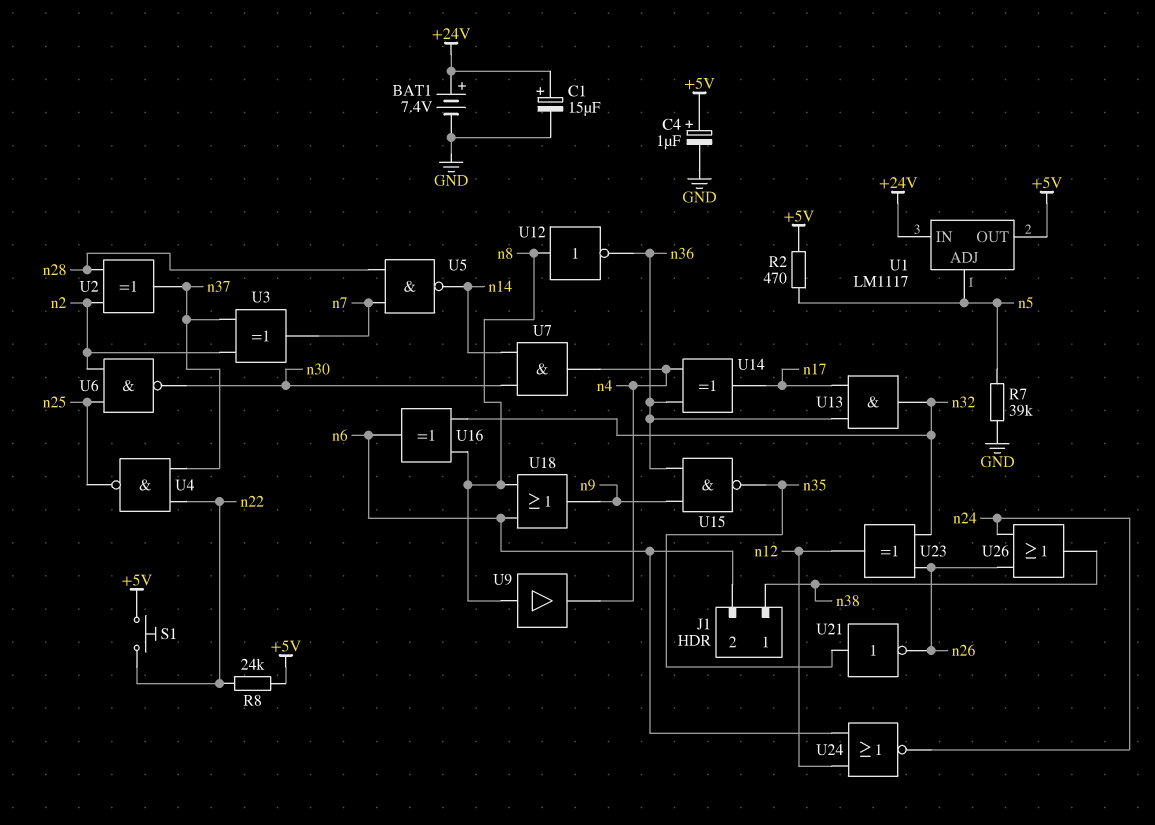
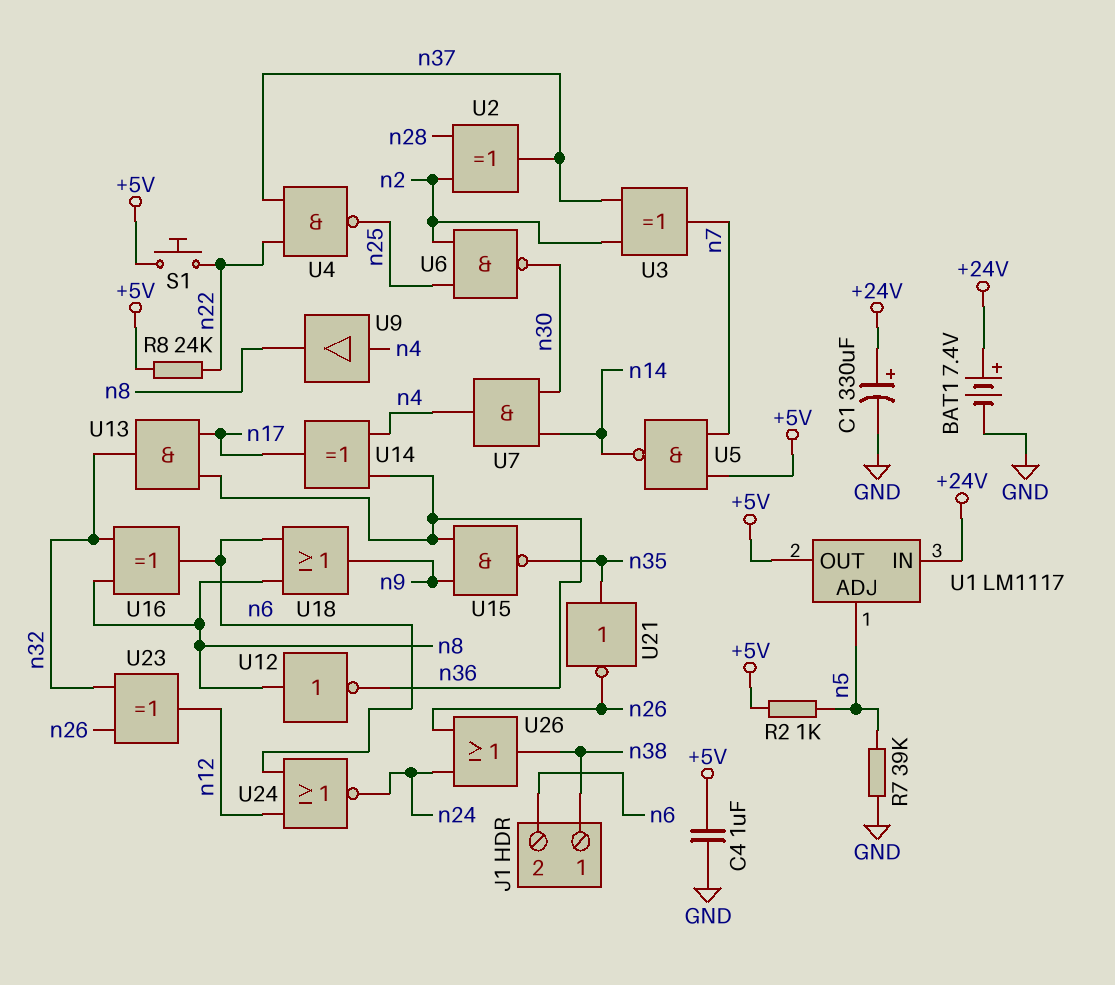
C1: 15uF (plus +24V, minus GND) -> 330uF (plus +24V, minus GND)
C4: 1uF (plus +5V, minus GND) -> 1uF (+5V, GND)
R2: 470 (+5V, n5) -> 1k (+5V, n5)
U5: NAND (in n7, in n28, out n14) -> NAND (in +5V, in n7, out n14)
U9: buffer (in n8, out n4) -> buffer (in n4, out n8)

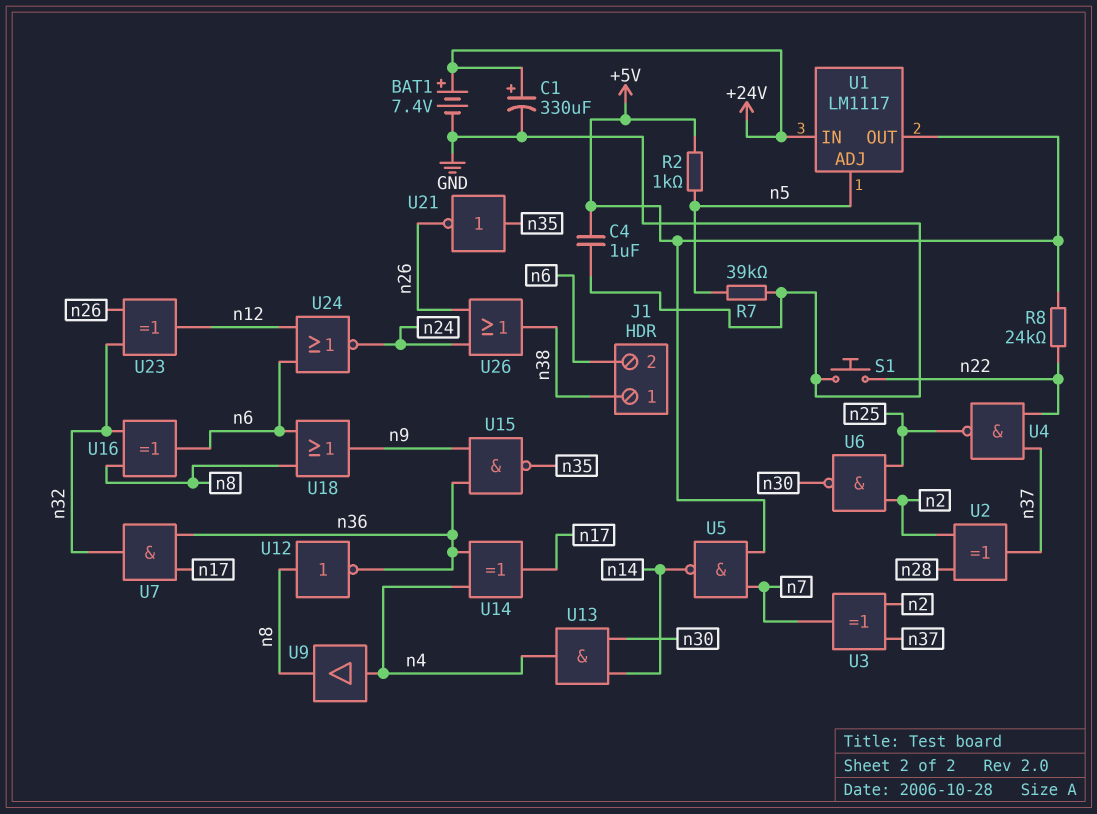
S1: button (+5V, n22) -> button (GND, n22)
U7: AND (in n14, in n30, out n4) -> AND (in n17, in n36, out n32)
U13: AND (in n17, in n36, out n32) -> AND (in n14, in n30, out n4)

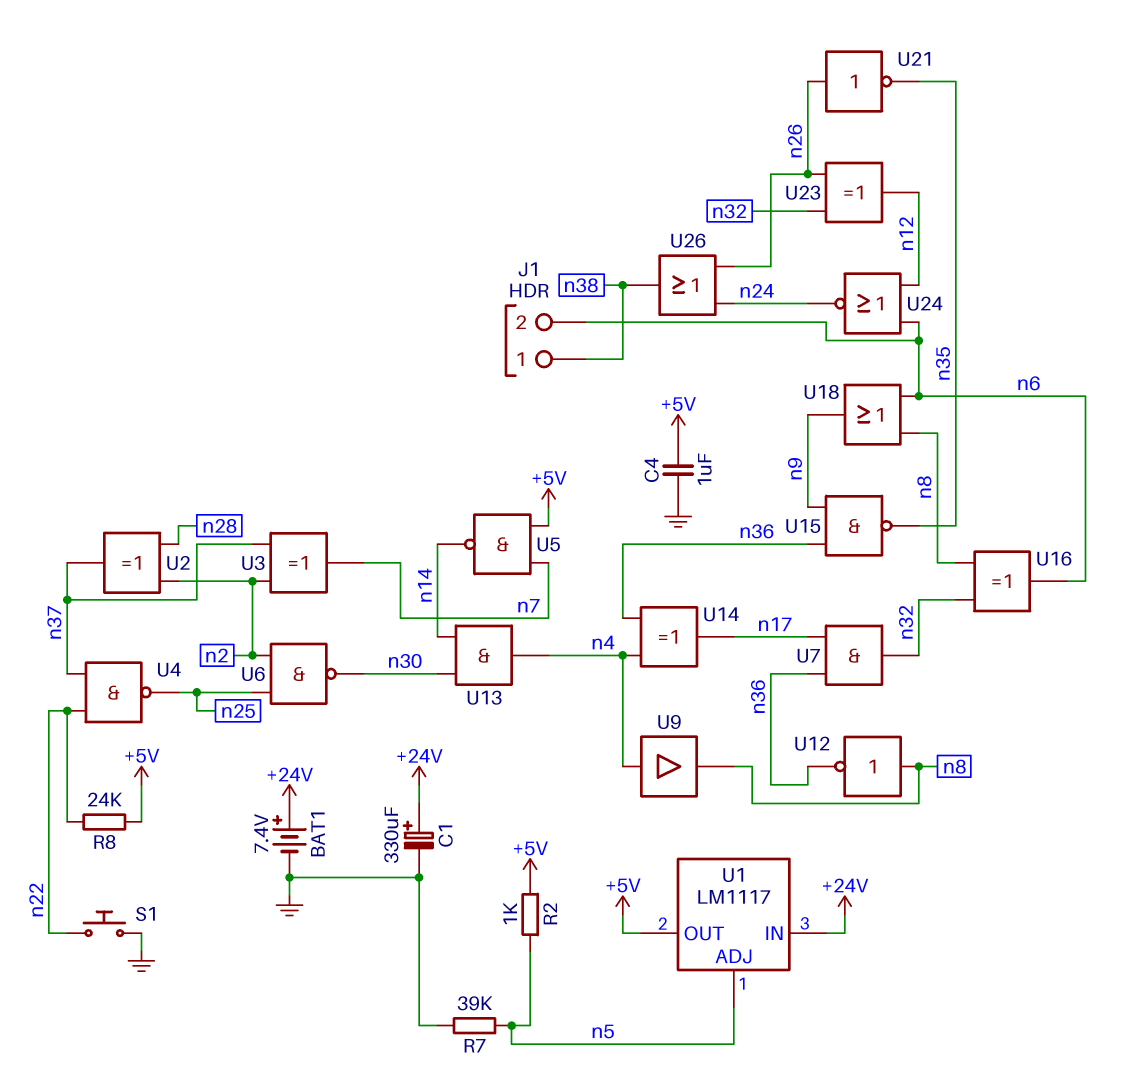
U21: NOT (in n35, out n26) -> NOT (in n26, out n35)

